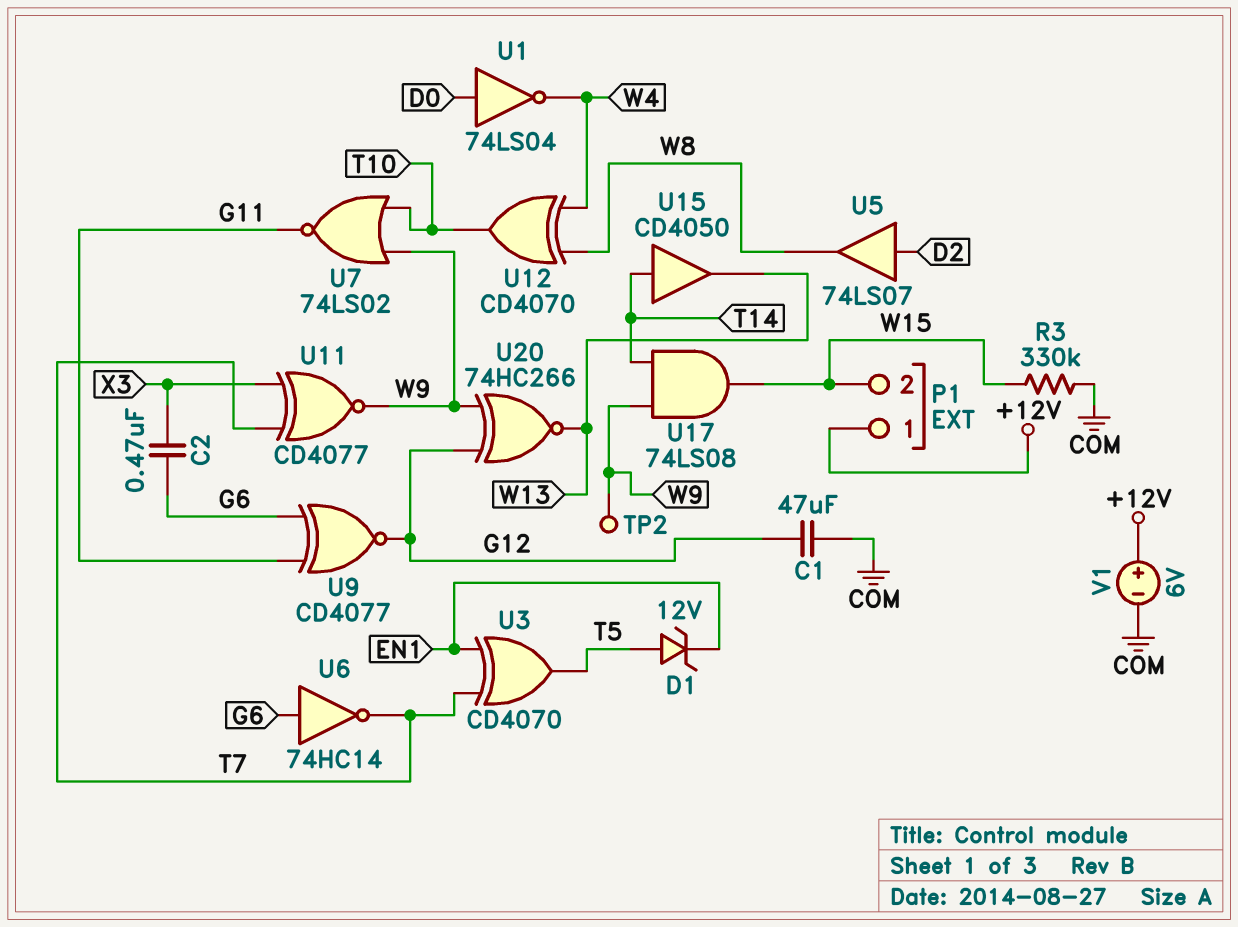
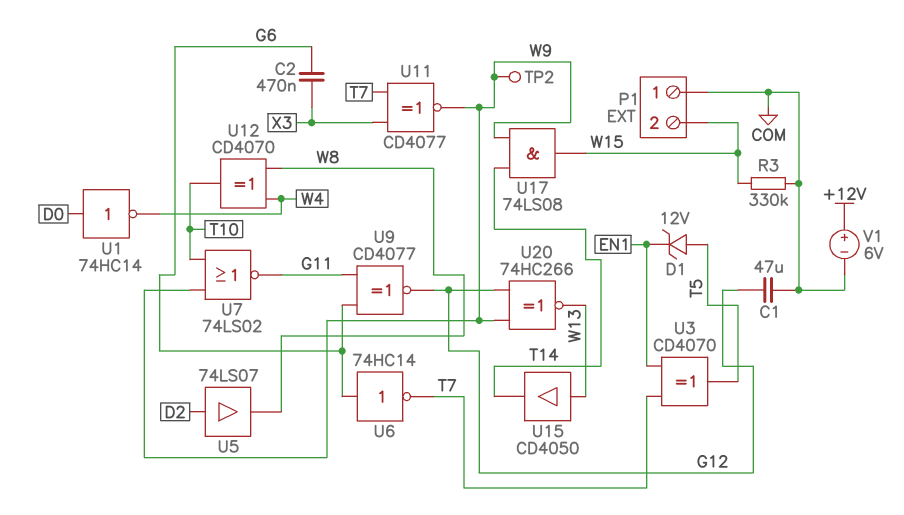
P1 pin 1: +12V -> COM
U1: NOT 74LS04 (in D0, out W4) -> NOT 74HC14 (in D0, out W4)
U15: buffer CD4050 (in T14, out W13) -> buffer CD4050 (in W13, out T14)

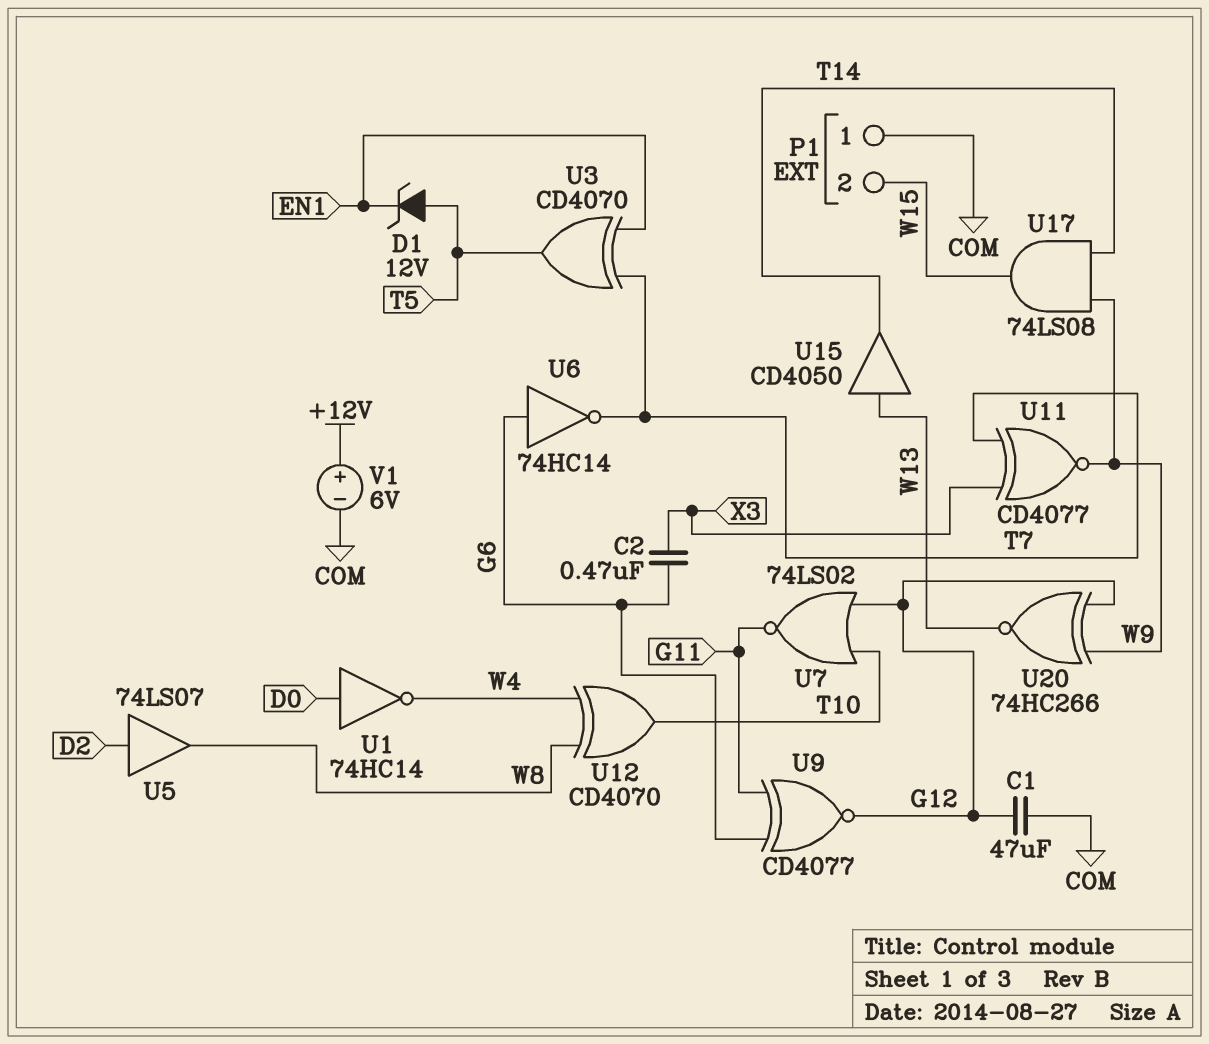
R3: 330k (COM, W15) -> none
TP2: test point (W9) -> none
U7: NOR 74LS02 (in T10, in W9, out G11) -> NOR 74LS02 (in G12, in T10, out G11)

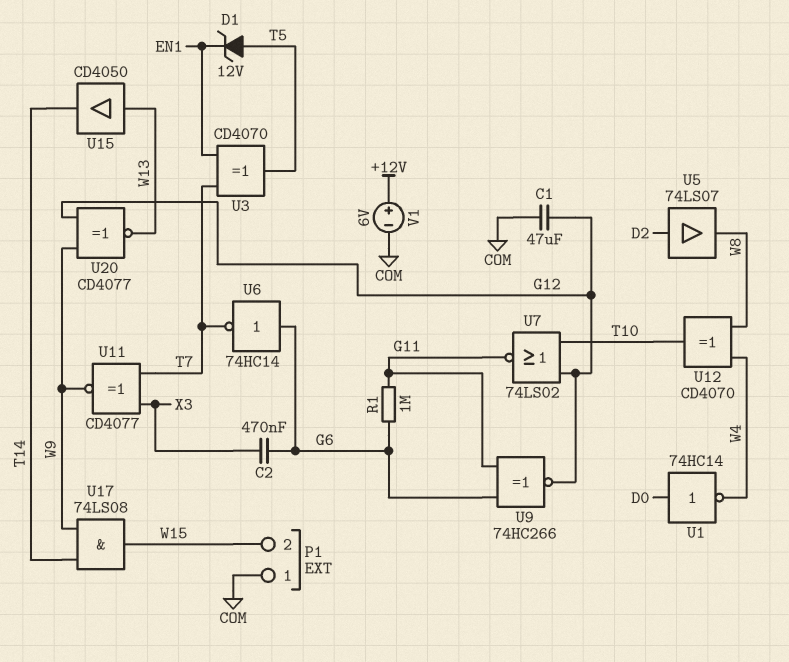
R1: none -> 1M (G6, G11)
U9: XNOR CD4077 (in G6, in G11, out G12) -> XNOR 74HC266 (in G6, in G11, out G12)
U20: XNOR 74HC266 (in G12, in W9, out W13) -> XNOR CD4077 (in G12, in W9, out W13)

